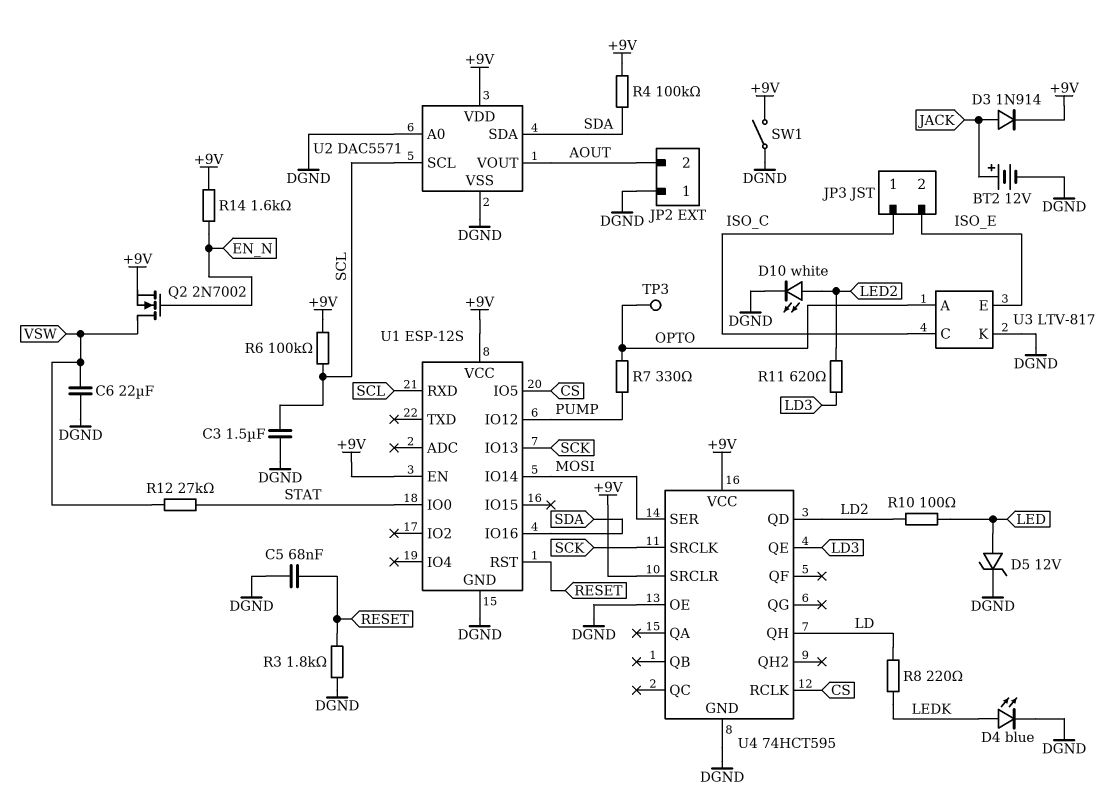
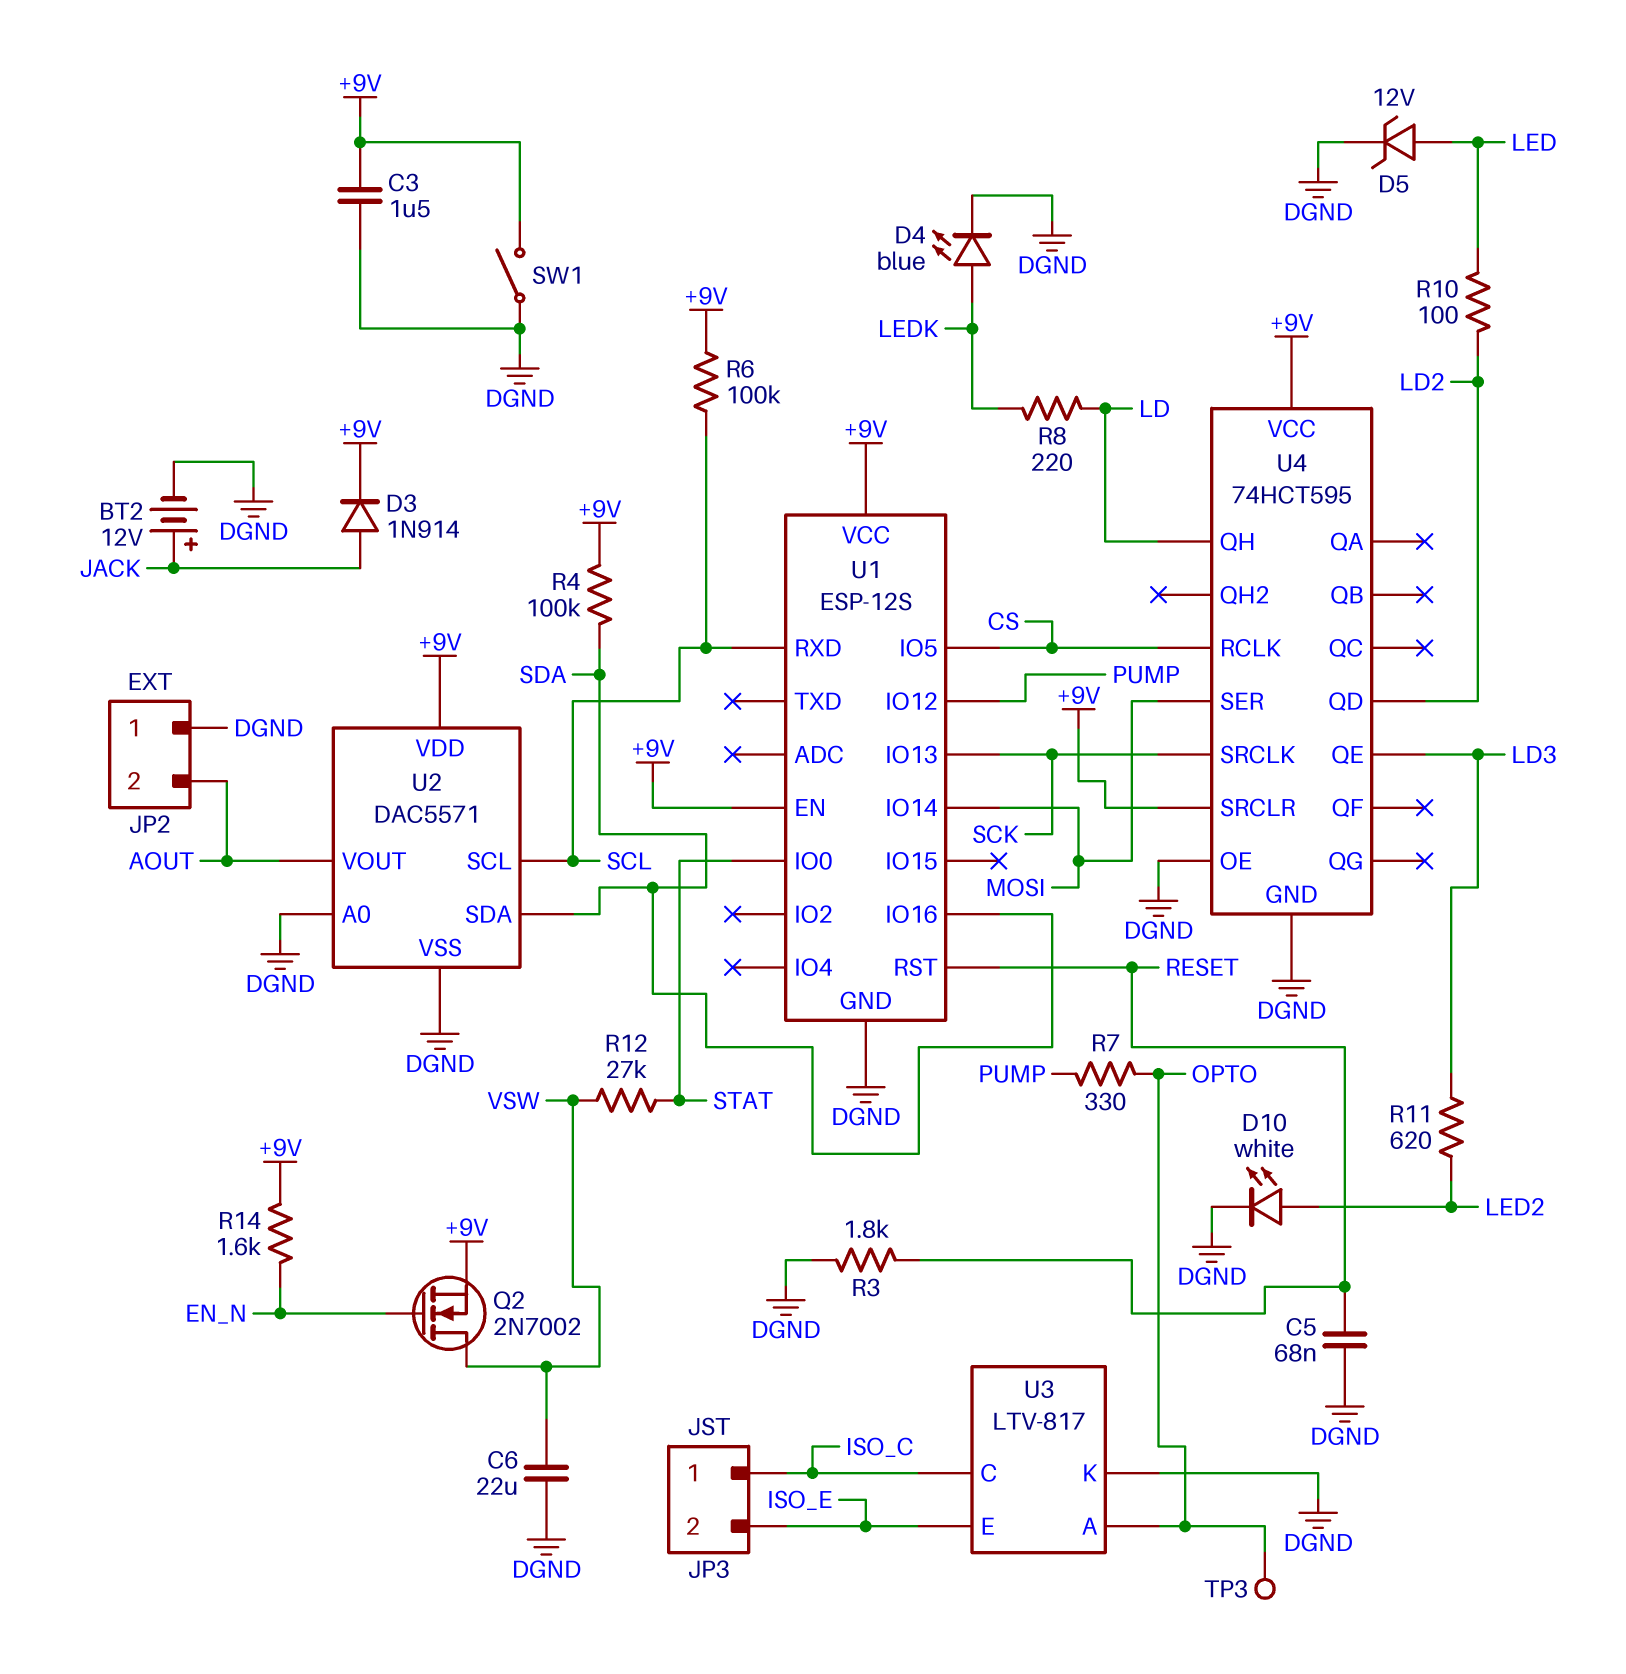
C3: 1.5uF (DGND, SCL) -> 1.5uF (+9V, DGND)

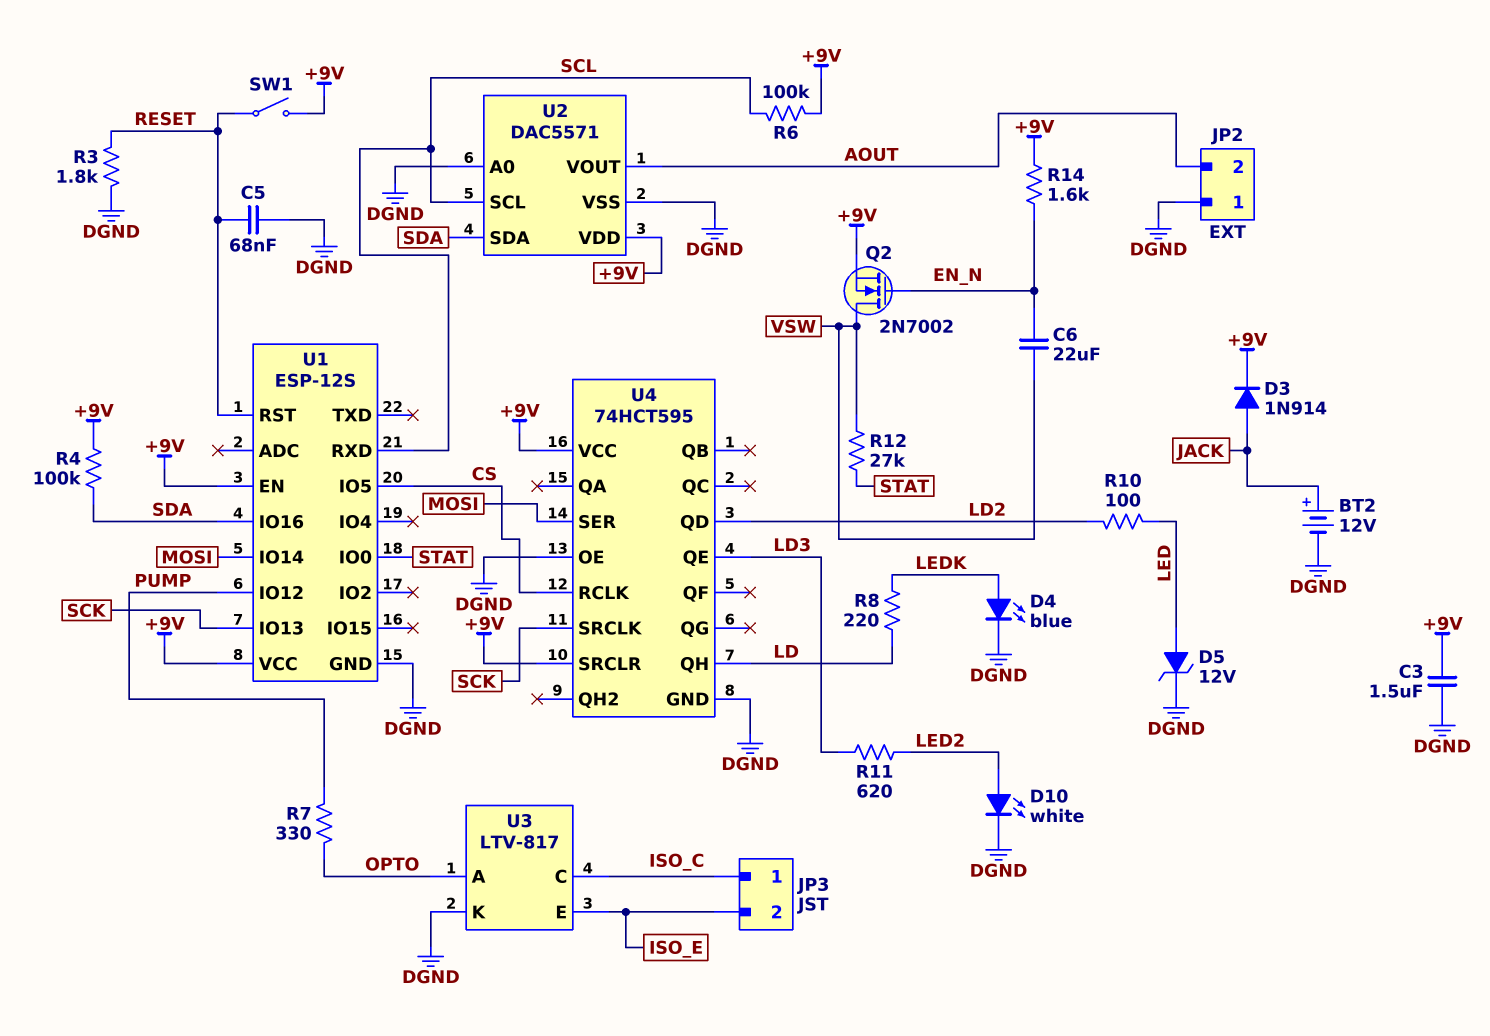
C6: 22uF (DGND, VSW) -> 22uF (EN_N, VSW)
SW1: switch (+9V, DGND) -> switch (+9V, RESET)
TP3: test point (OPTO) -> none

